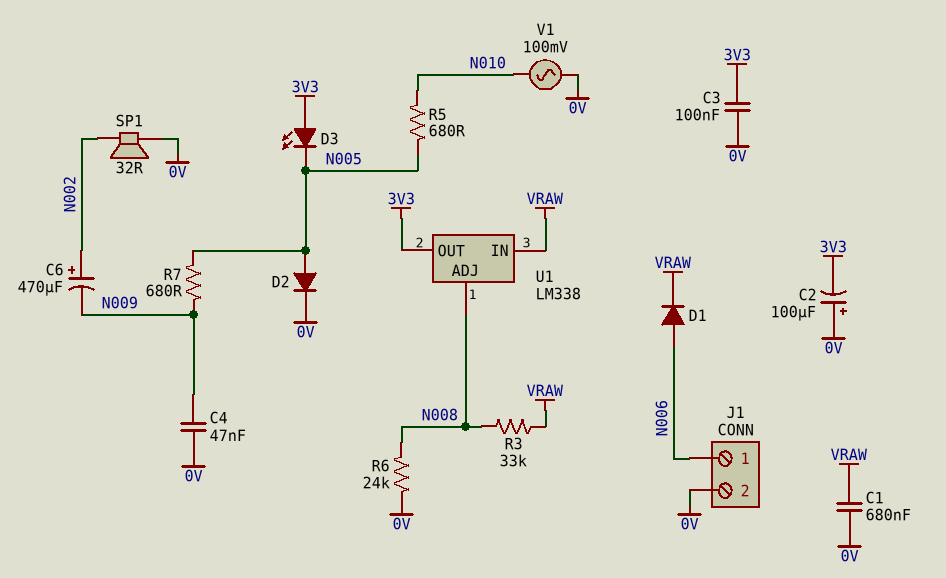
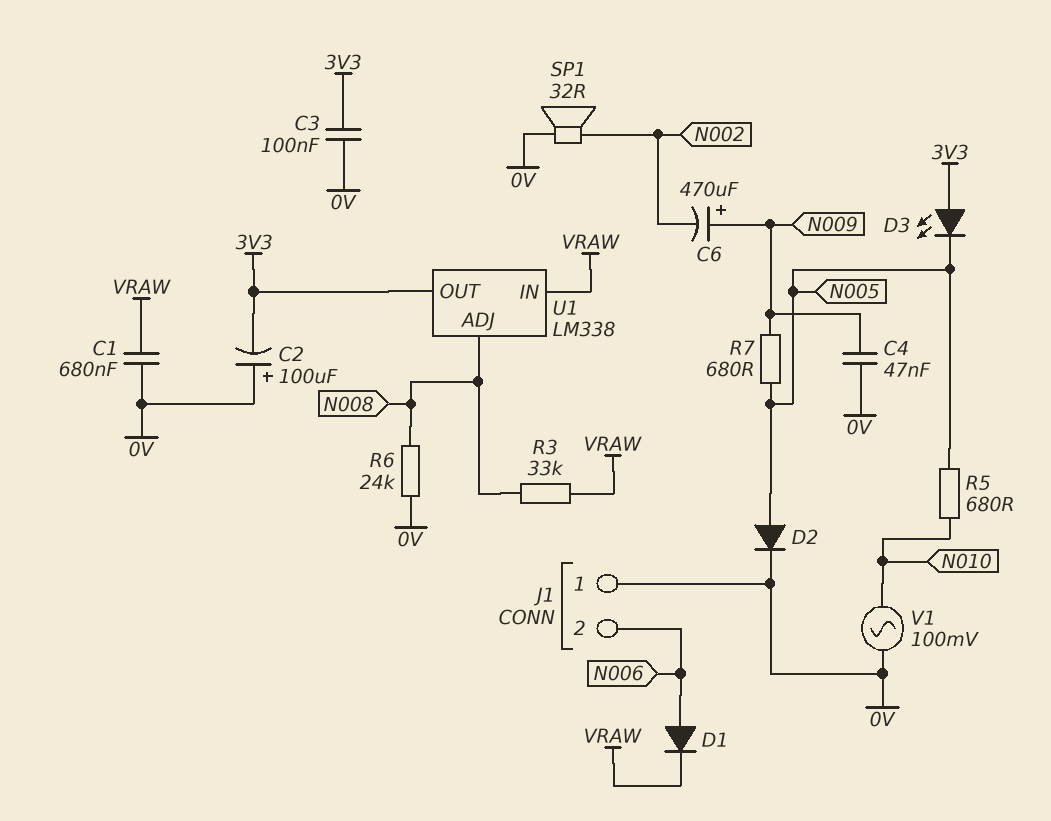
C6: 470uF (plus N002, minus N009) -> 470uF (plus N009, minus N002)
J1 pin 1: N006 -> 0V
J1 pin 2: 0V -> N006

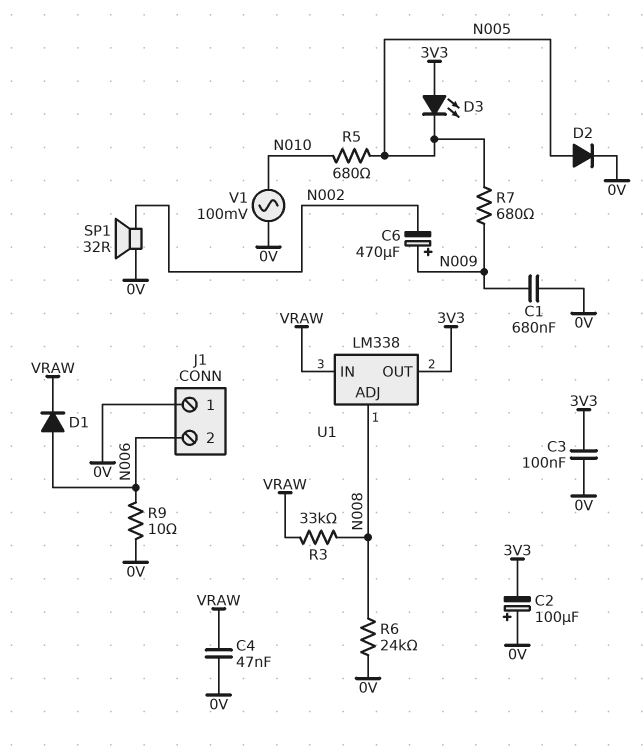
C1: 680nF (0V, VRAW) -> 680nF (0V, N009)
C4: 47nF (0V, N009) -> 47nF (0V, VRAW)
R9: none -> 10 (0V, N006)

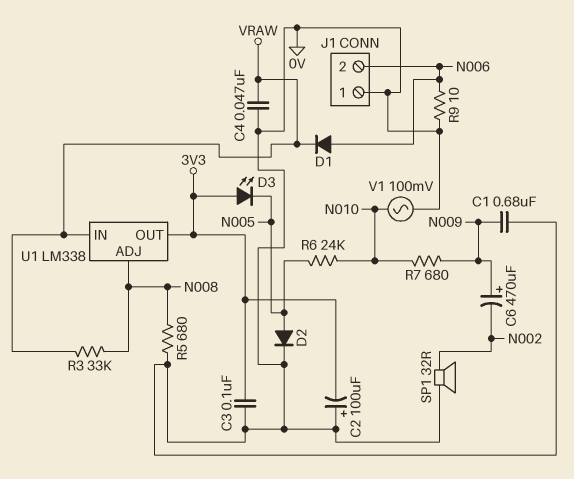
R5: 680 (N005, N010) -> 680 (0V, N008)
R6: 24k (0V, N008) -> 24k (N005, N010)
R7: 680 (N005, N009) -> 680 (N009, N010)

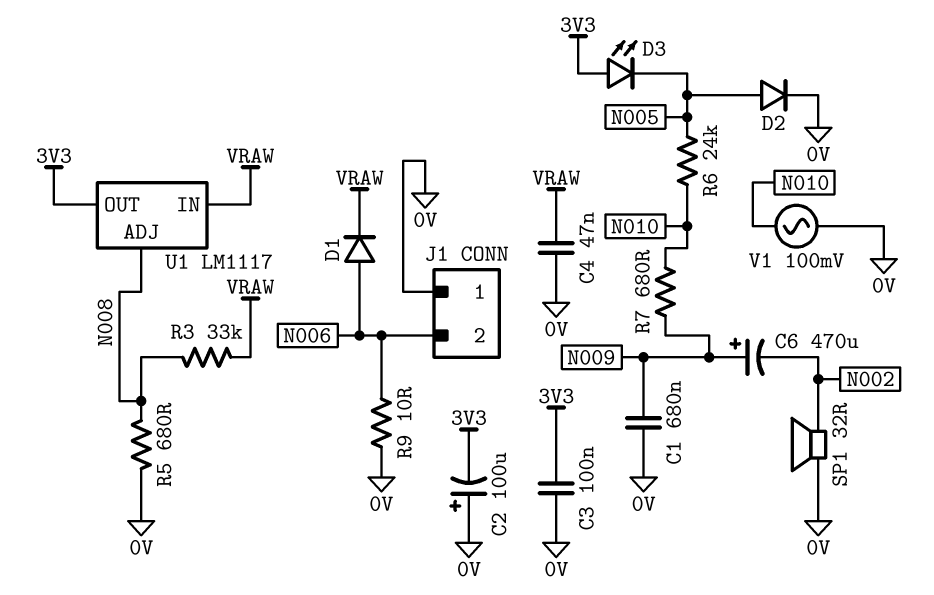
U1: LM338 -> LM1117

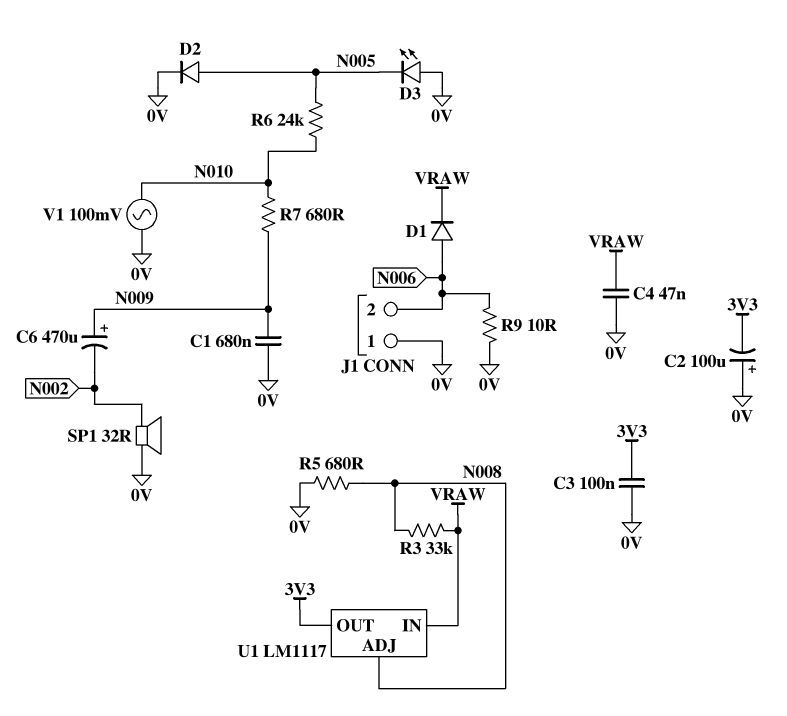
D3: LED (A 3V3, K N005) -> LED (A 0V, K N005)

